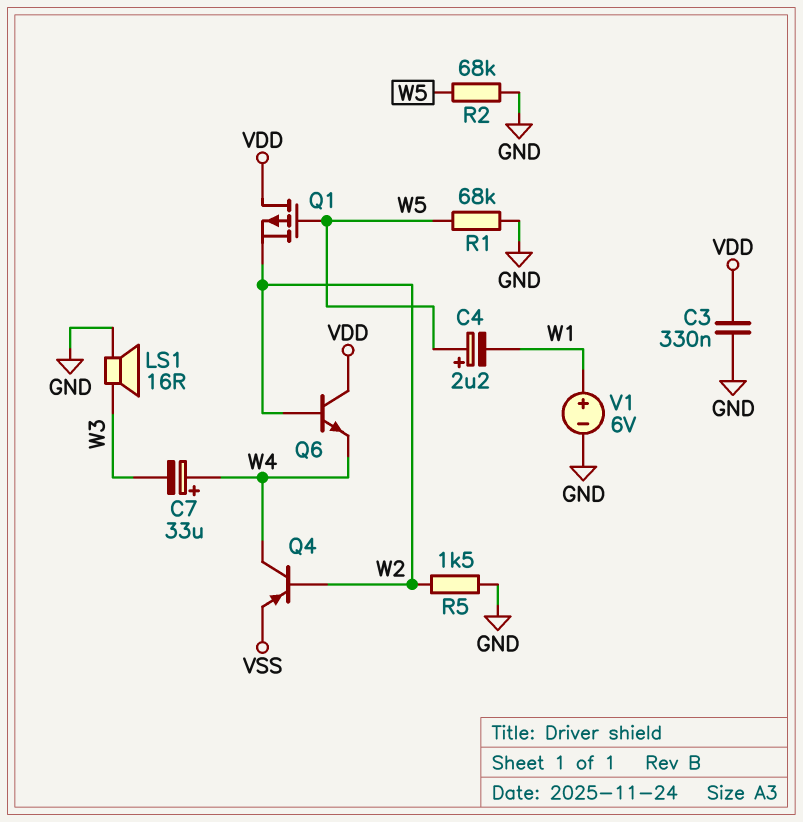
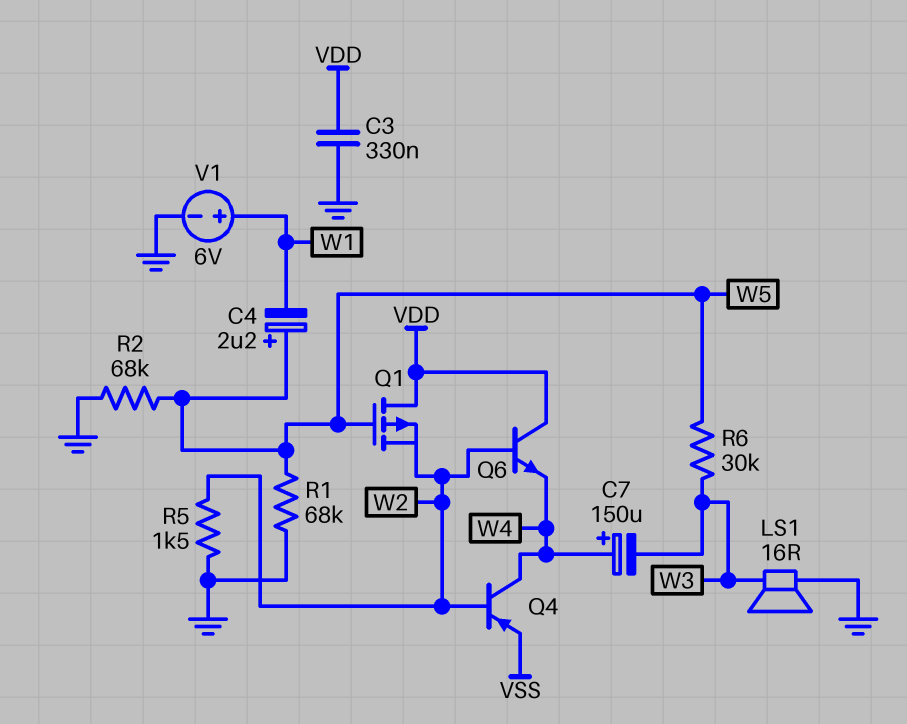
C7: 33uF (plus W4, minus W3) -> 150uF (plus W4, minus W3)
R6: none -> 30k (W3, W5)

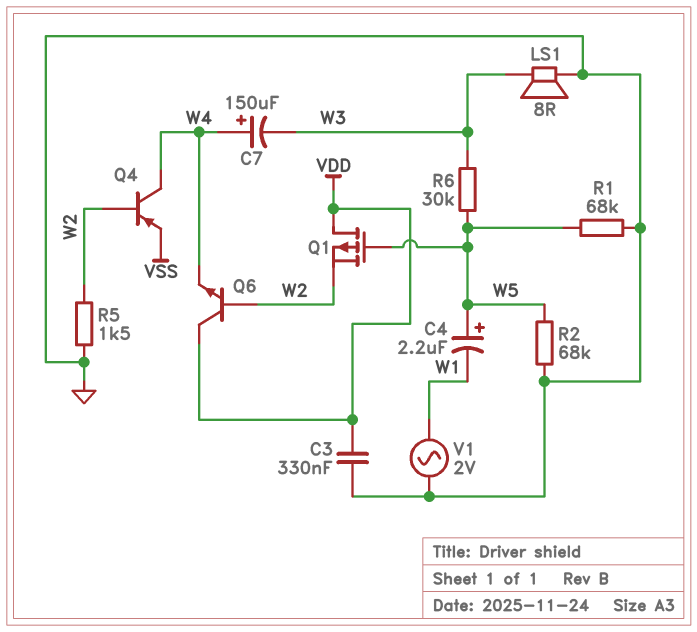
LS1: speaker 16R (GND, W3) -> speaker 8R (GND, W3)
V1: 6V (plus W1, minus GND) -> AC 2V (GND, W1)

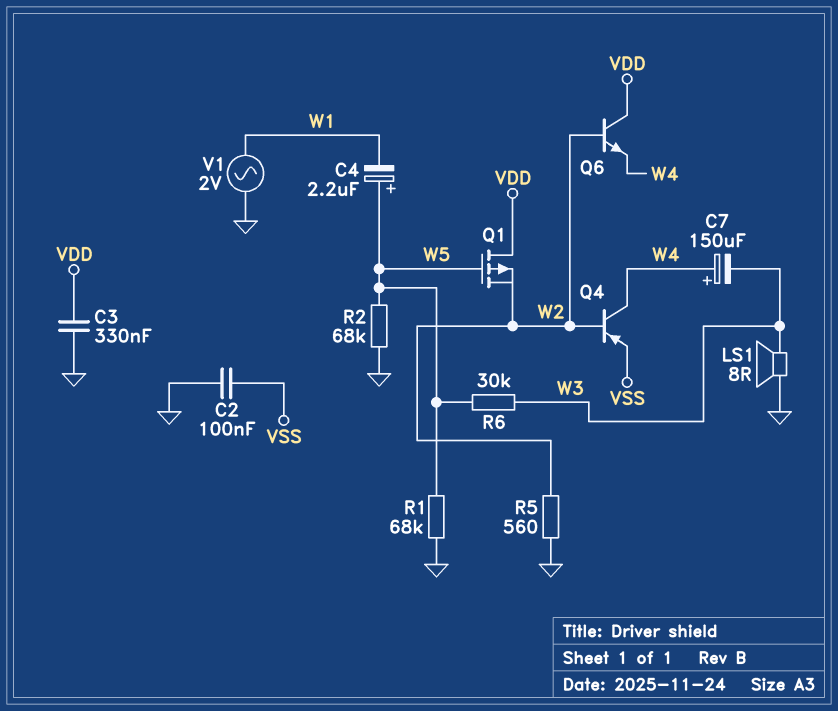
C2: none -> 100nF (GND, VSS)
R5: 1.5k (GND, W2) -> 560 (GND, W2)

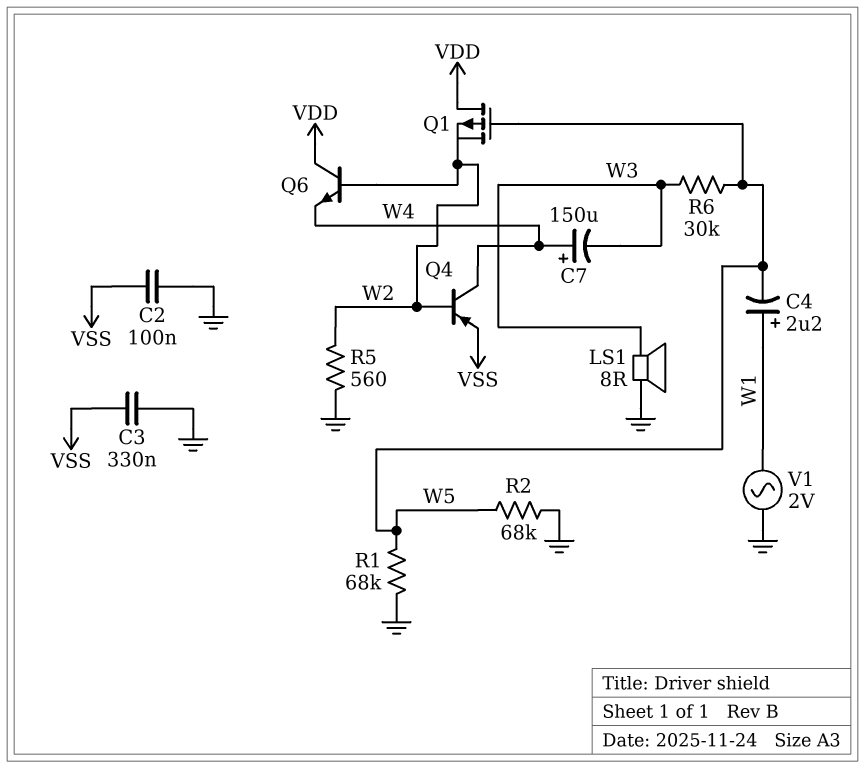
C3: 330nF (GND, VDD) -> 330nF (GND, VSS)
C4: 2.2uF (plus W5, minus W1) -> 2.2uF (plus W1, minus W5)

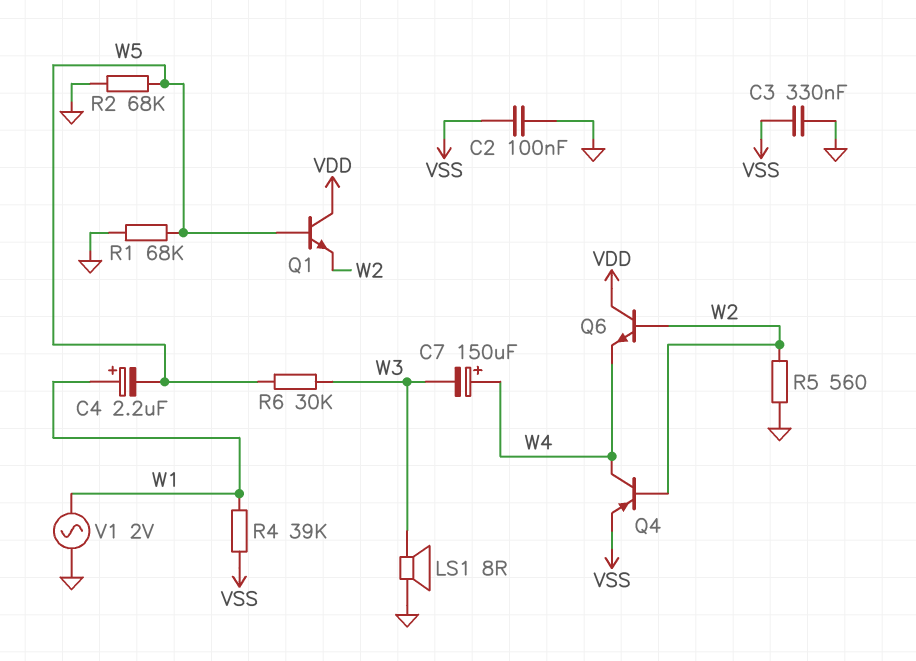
Q1: PMOS (G W5, D VDD, S W2) -> NPN (B W5, C VDD, E W2)
R4: none -> 39k (VSS, W1)

